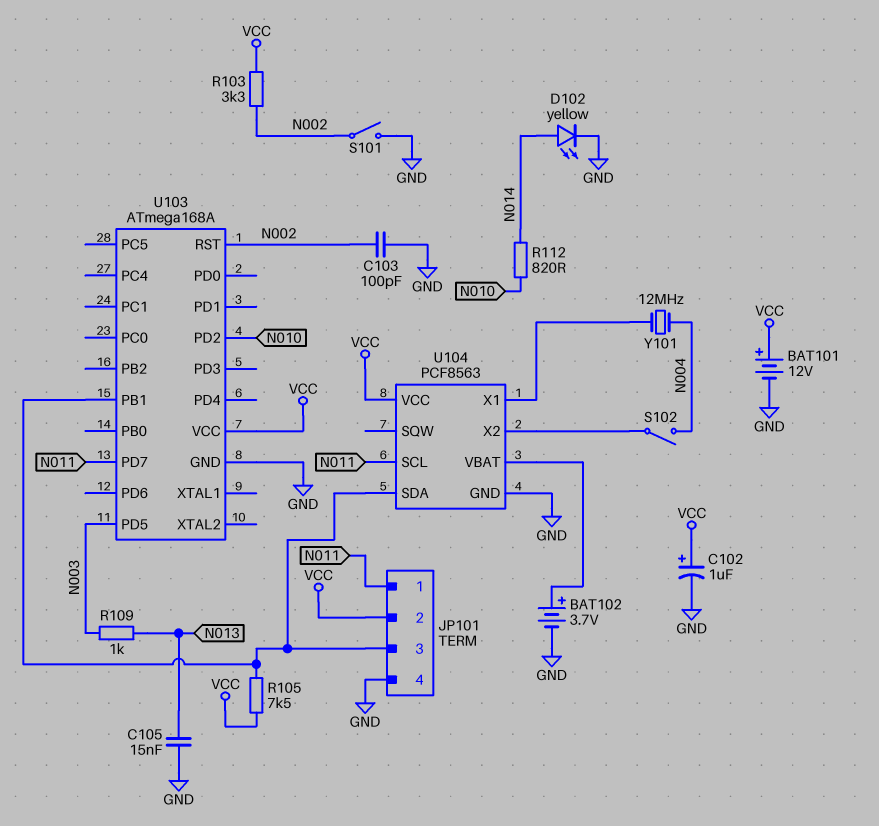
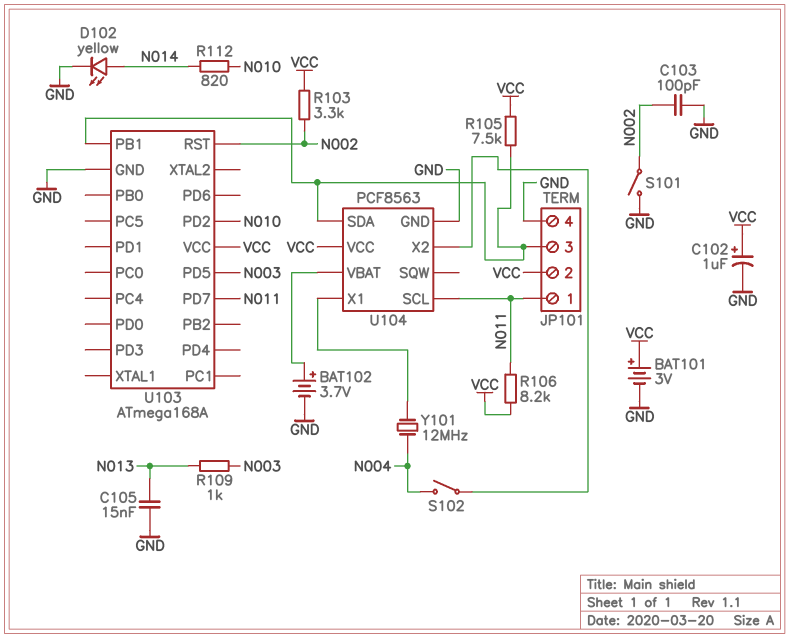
BAT101: 12V (plus VCC, minus GND) -> 3V (plus VCC, minus GND)
R106: none -> 8.2k (N011, VCC)

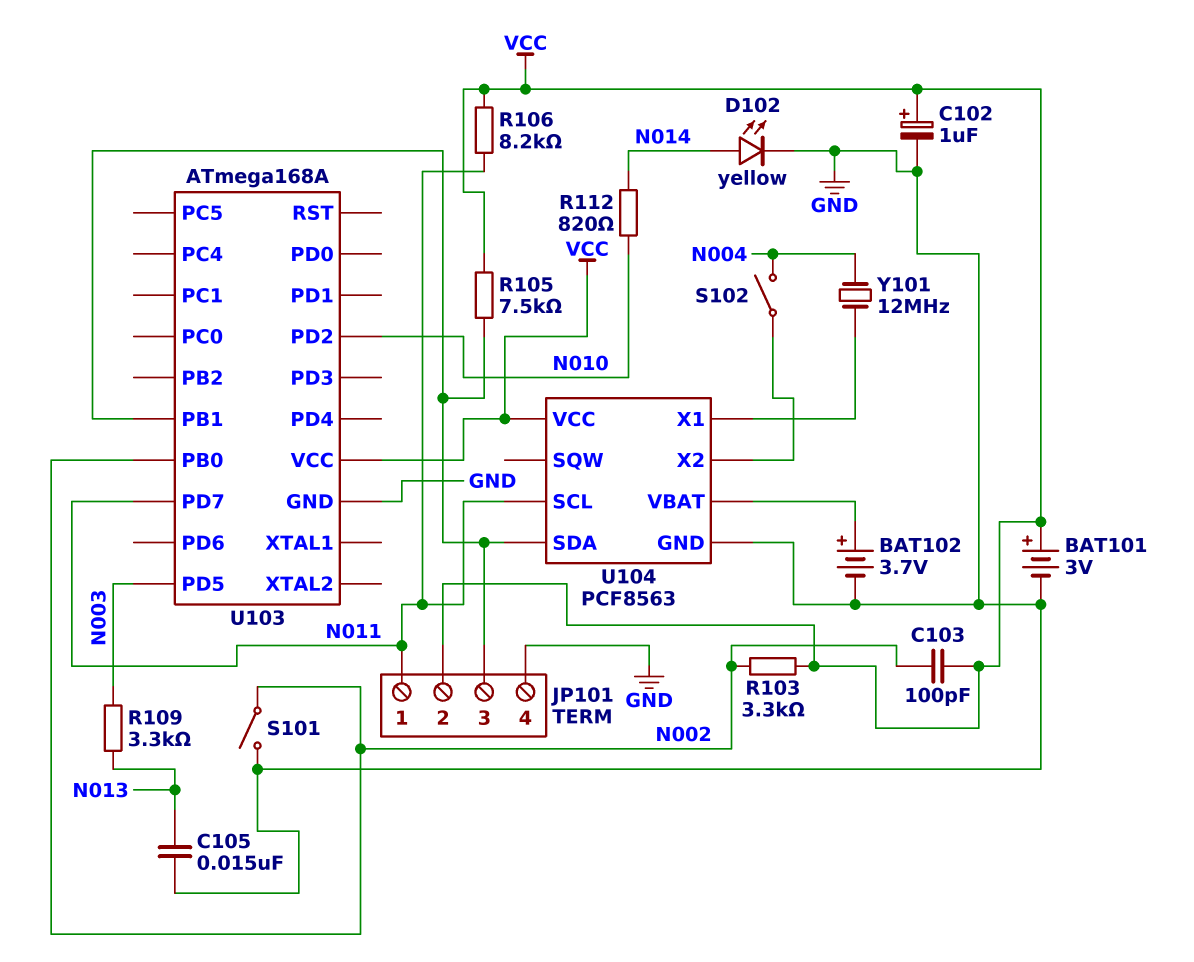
C103: 100pF (GND, N002) -> 100pF (N002, VCC)
R109: 1k (N003, N013) -> 3.3k (N003, N013)
U103 pin PB0: none -> N002
U103 pin RST: N002 -> none

